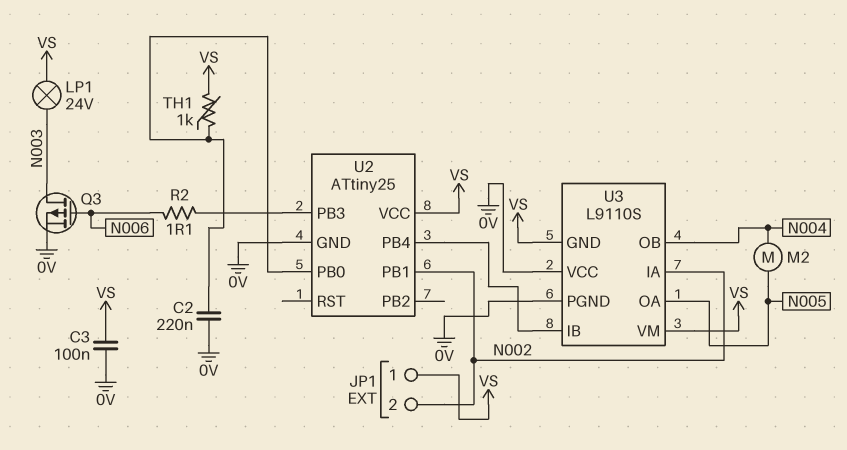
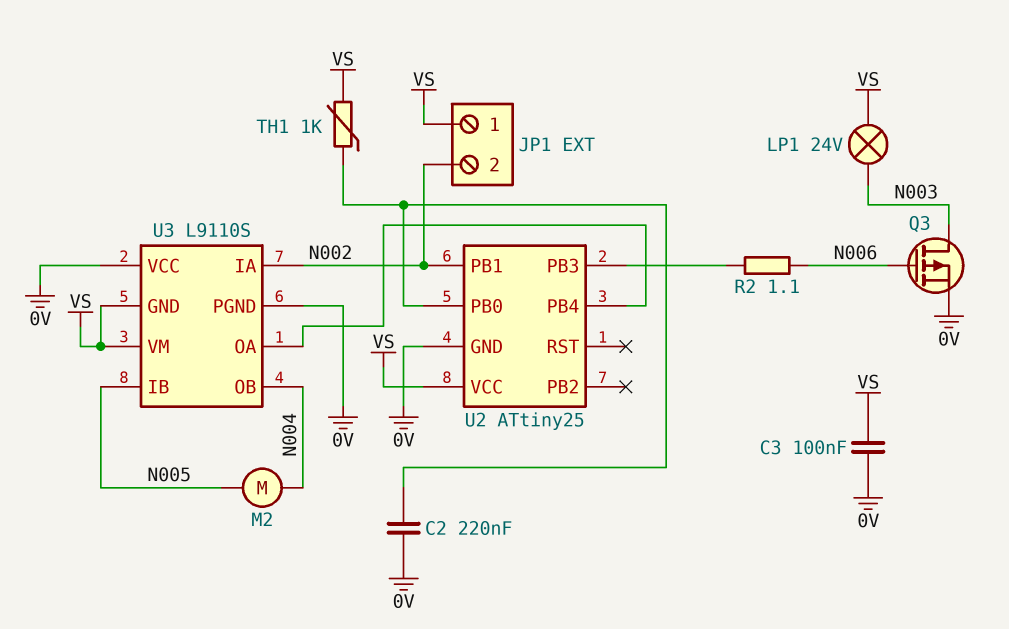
U3 pin IB: U2/PB4 -> N005
U3 pin OA: N005 -> U2/PB4

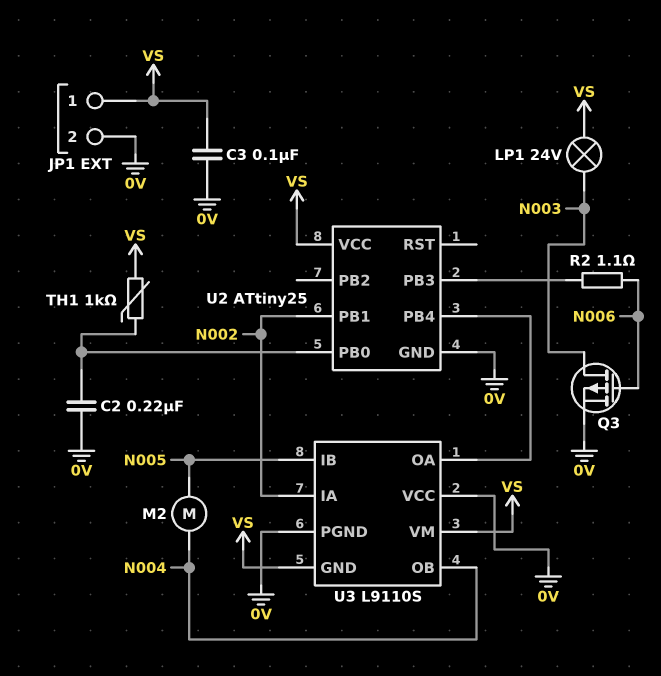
JP1 pin 2: N002 -> 0V

